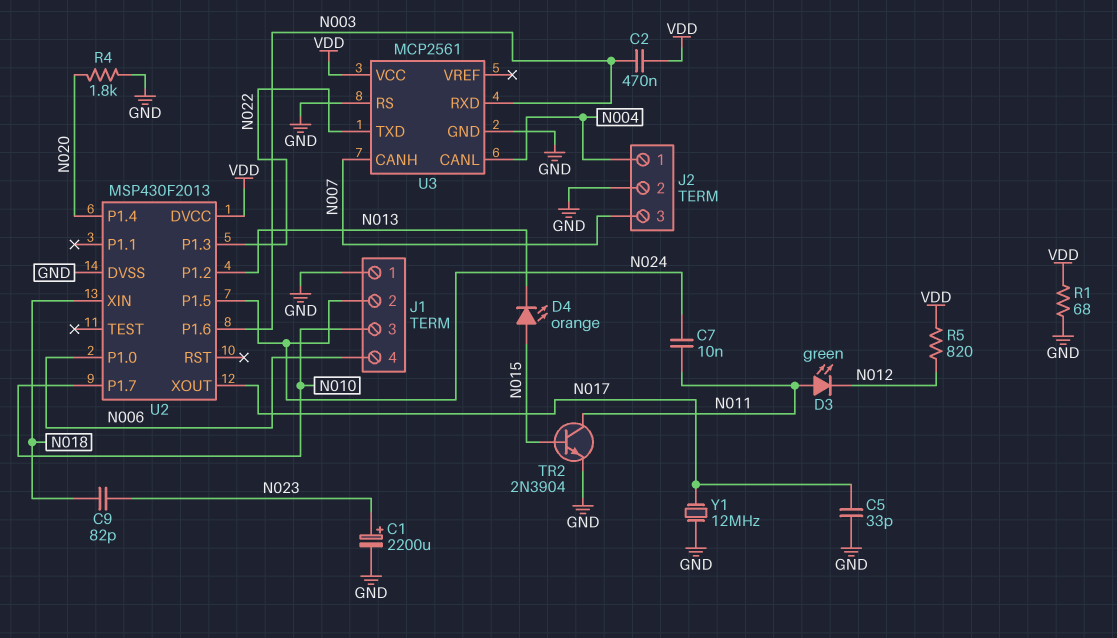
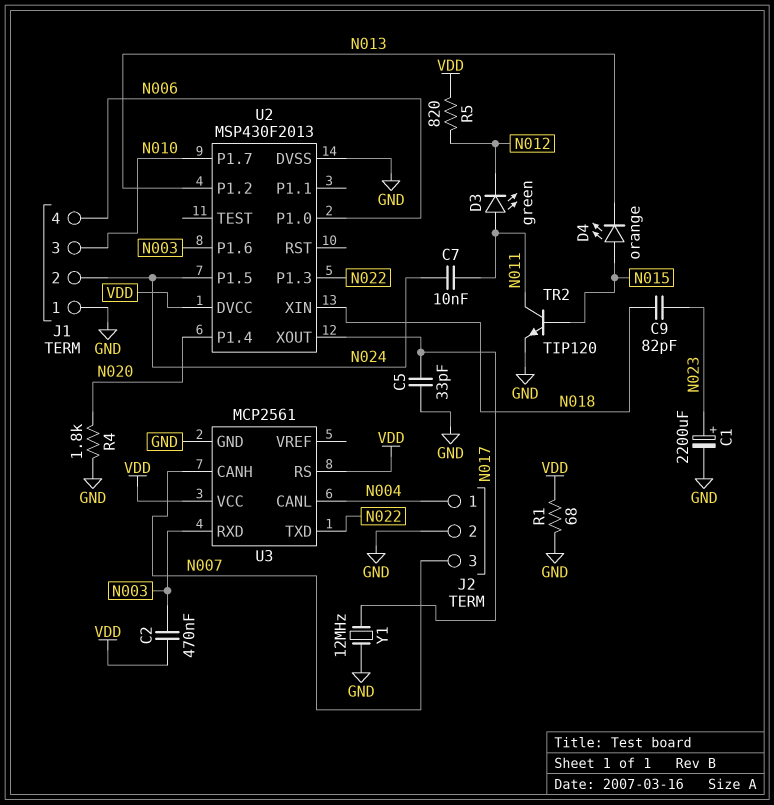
TR2: NPN 2N3904 (B N015, C N011, E GND) -> NPN TIP120 (B N015, C N011, E GND)
U3 pin RS: GND -> VDD

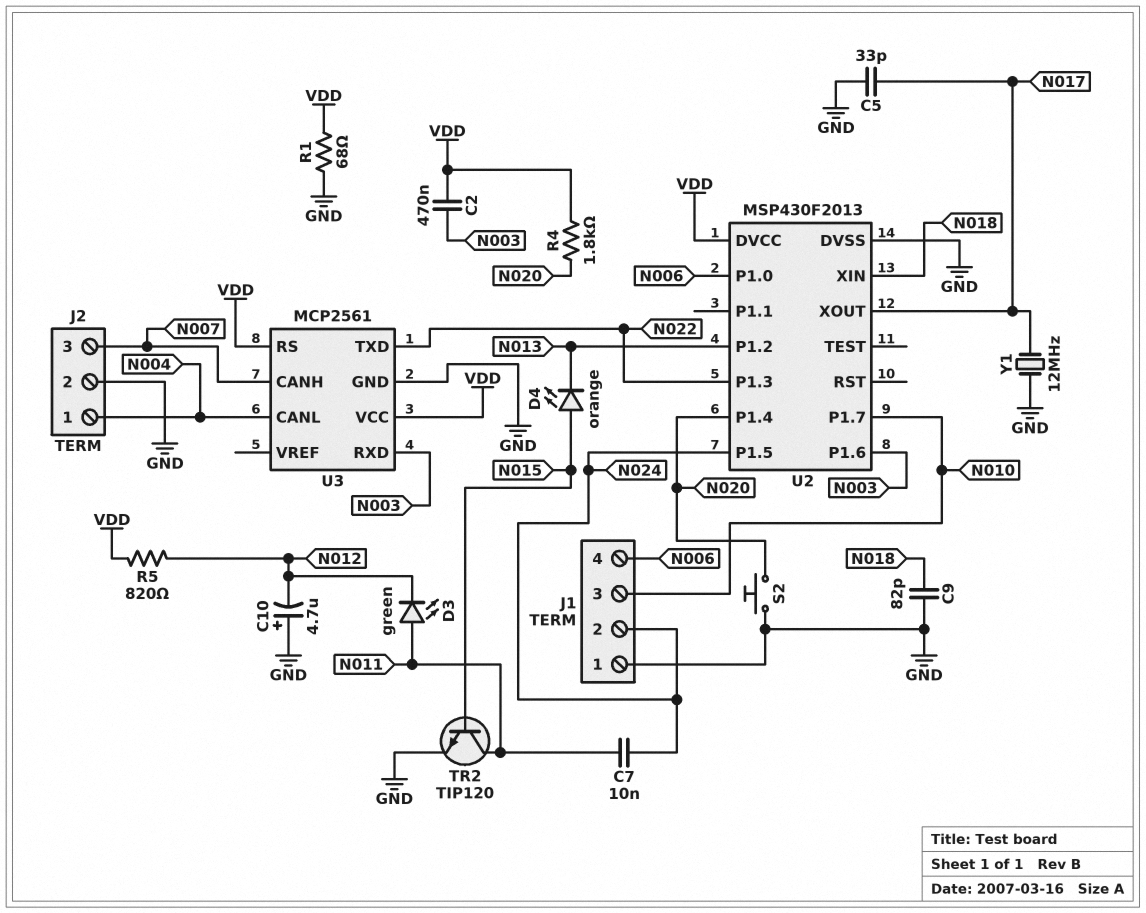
C1: 2200uF (plus N023, minus GND) -> none
C9: 82pF (N018, N023) -> 82pF (GND, N018)
C10: none -> 4.7uF (plus GND, minus N012)
R4: 1.8k (GND, N020) -> 1.8k (N020, VDD)
S2: none -> button (GND, N020)

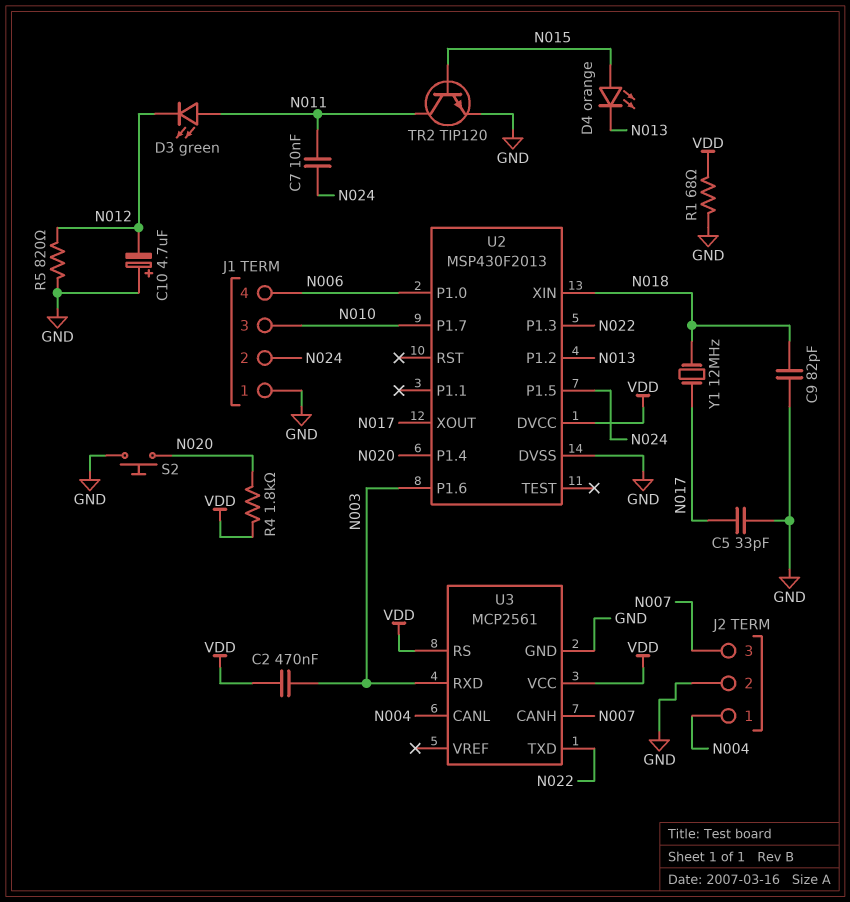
R5: 820 (N012, VDD) -> 820 (GND, N012)
Y1: 12MHz (GND, N017) -> 12MHz (N017, N018)

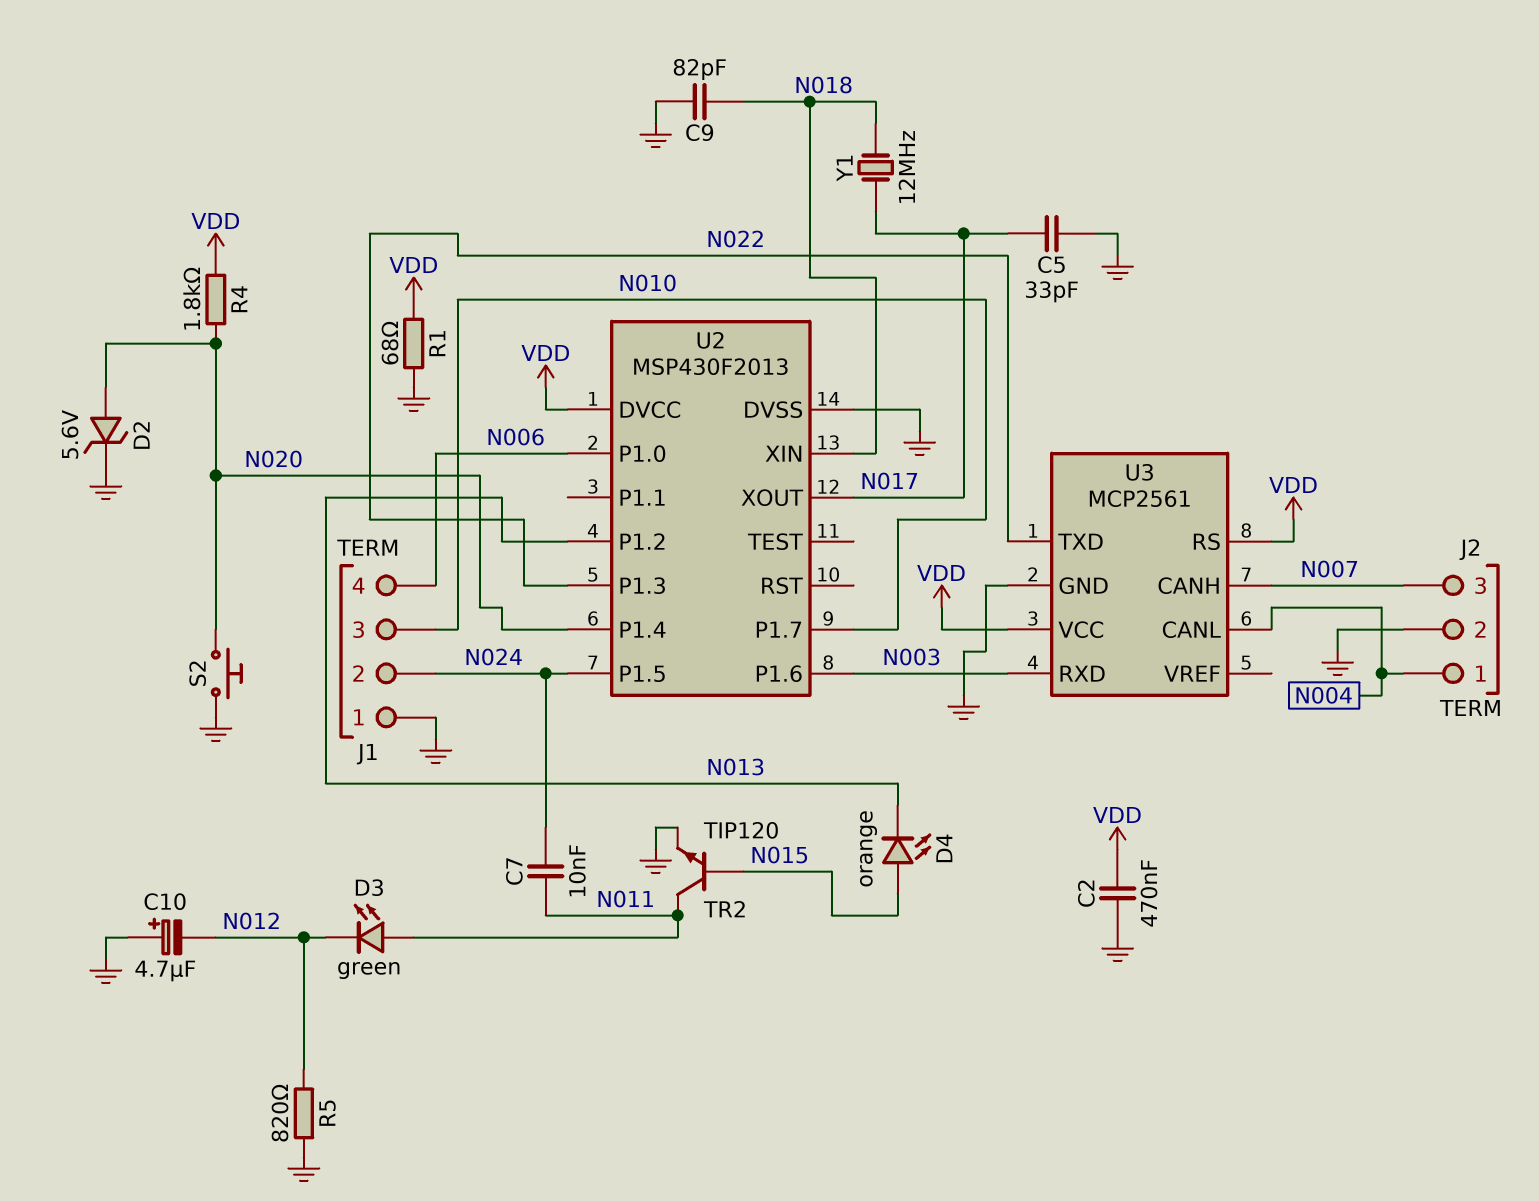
C2: 470nF (N003, VDD) -> 470nF (GND, VDD)
D2: none -> zener 5.6V (A N020, K GND)

